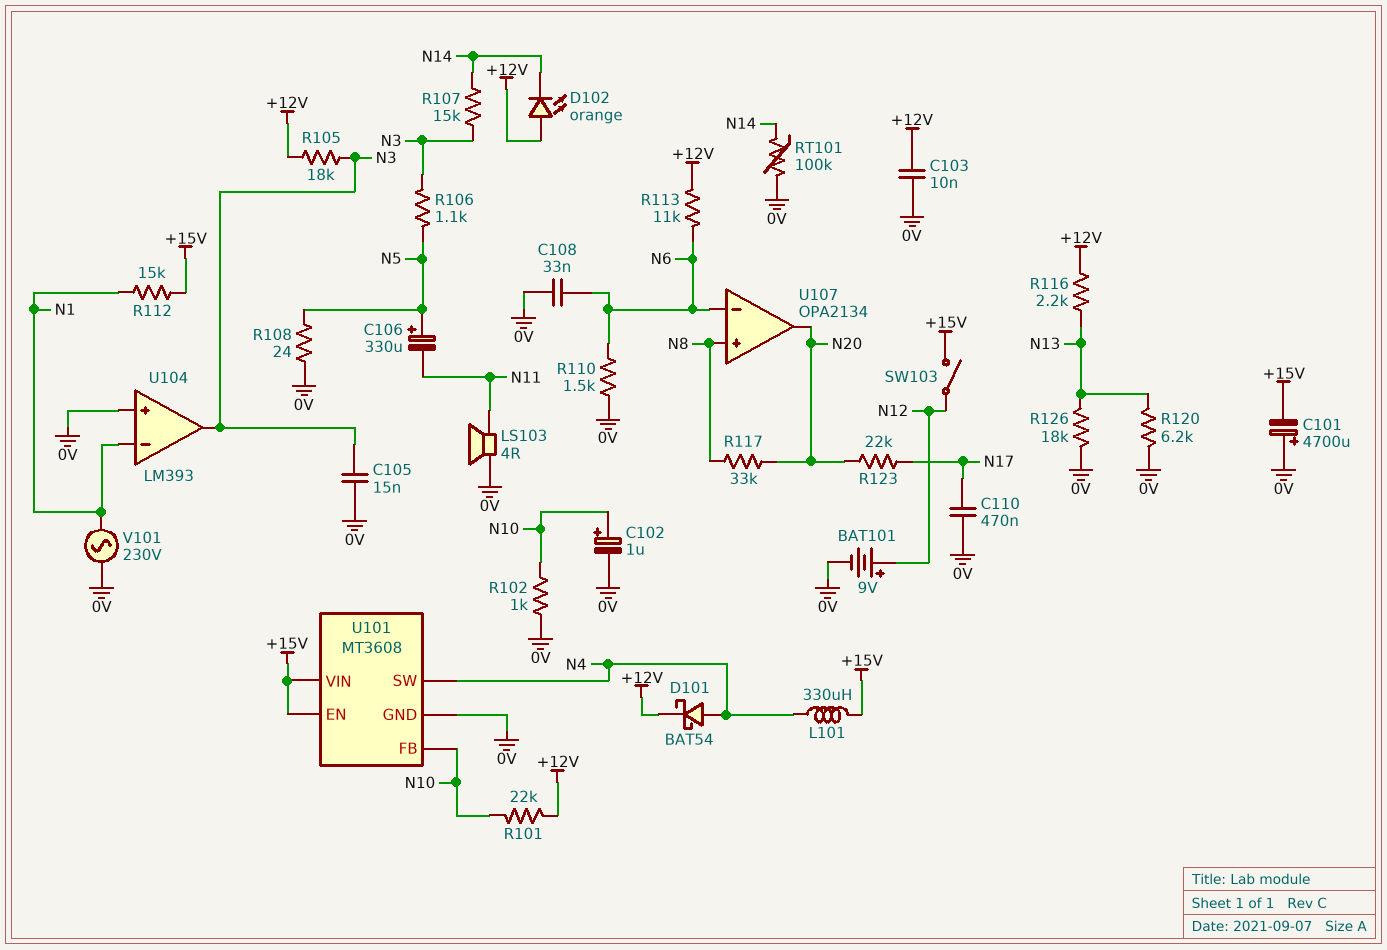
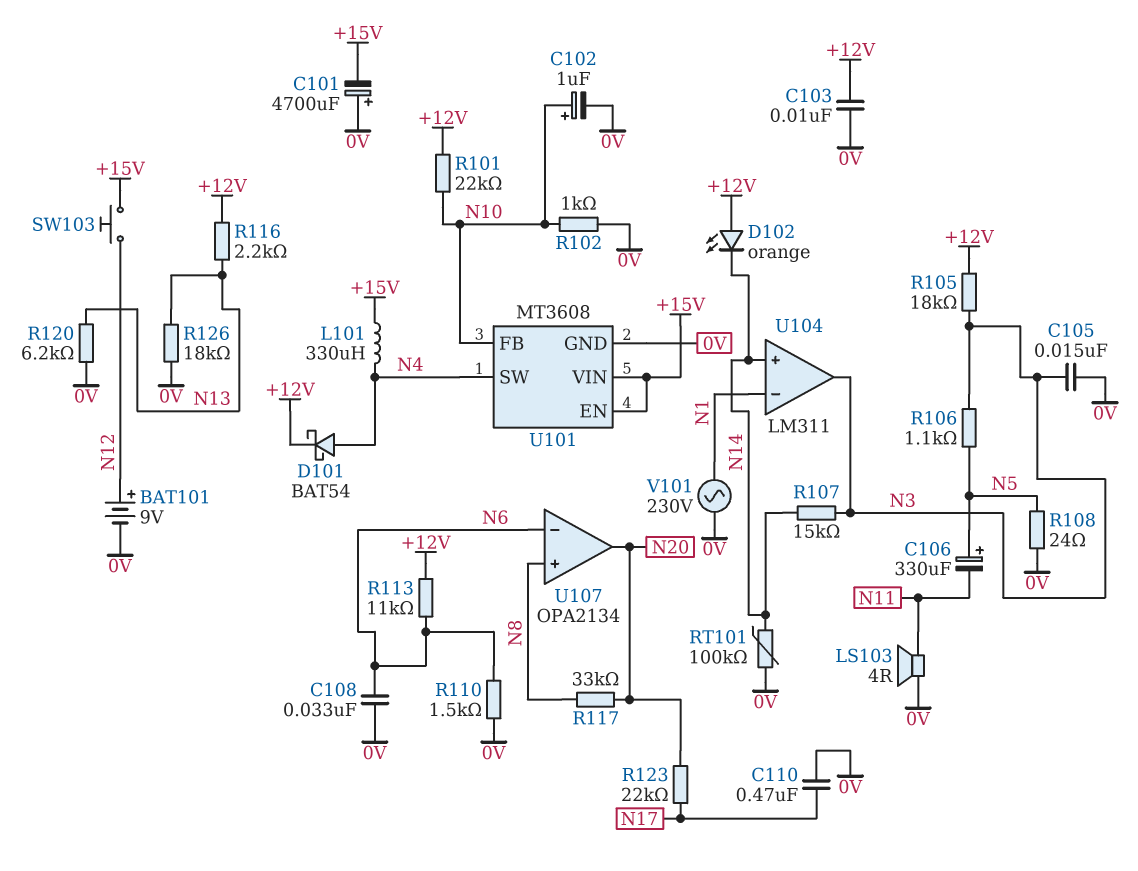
R112: 15k (+15V, N1) -> none
SW103: switch (+15V, N12) -> button (+15V, N12)
U104: LM393 -> LM311
U104 pin in+: 0V -> N14

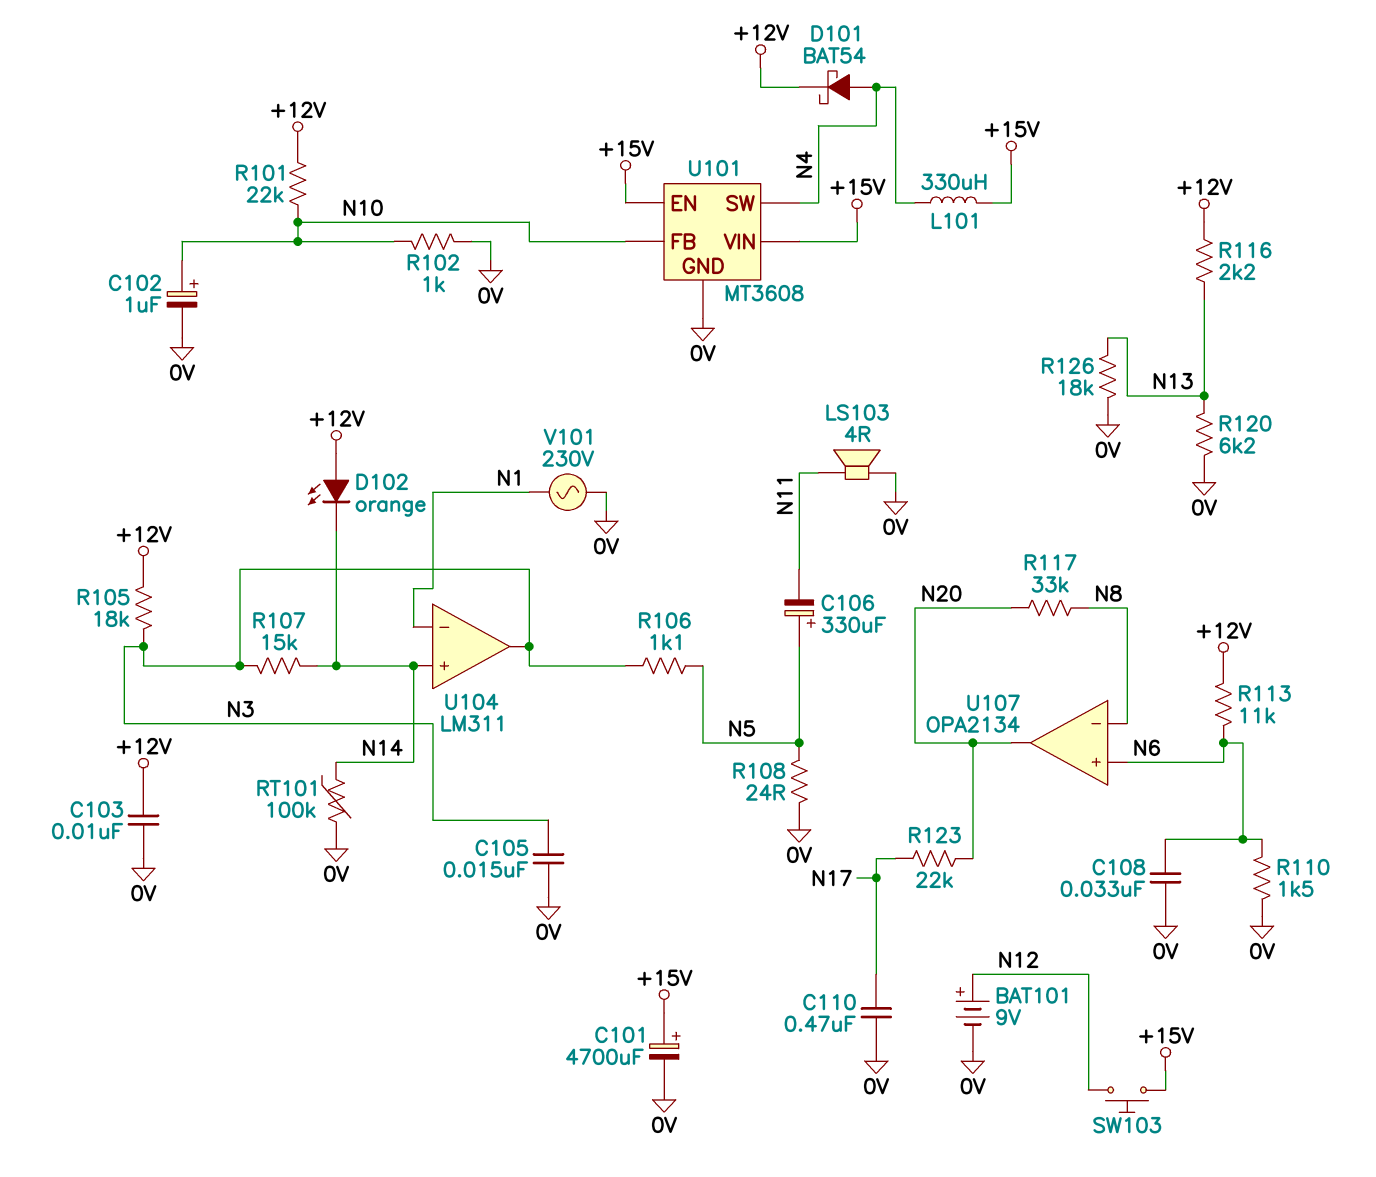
C101: 4700uF (plus 0V, minus +15V) -> 4700uF (plus +15V, minus 0V)
U107 pin in+: N8 -> N6
U107 pin in-: N6 -> N8

